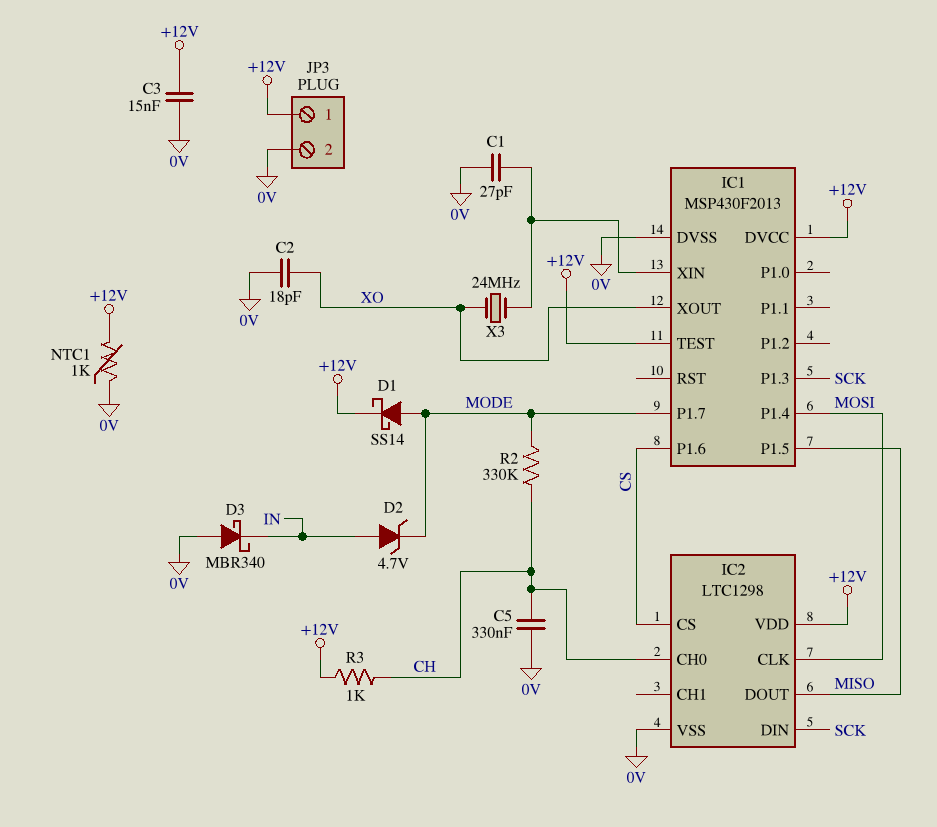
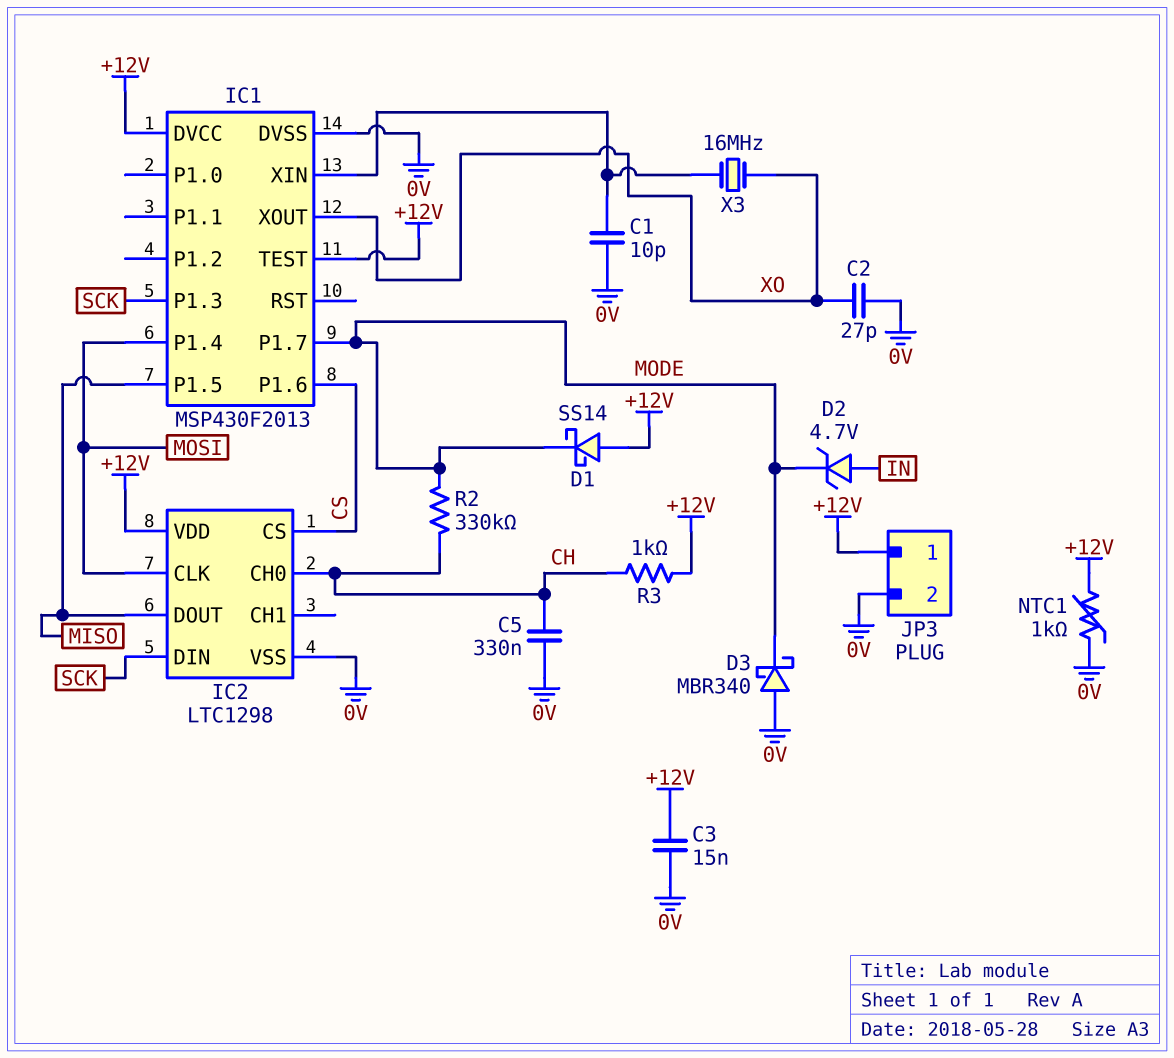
C1: 27pF (0V, IC1/XIN) -> 10pF (0V, IC1/XIN)
C2: 18pF (0V, XO) -> 27pF (0V, XO)
D1: schottky SS14 (A MODE, K +12V) -> schottky SS14 (A +12V, K MODE)
D3: schottky MBR340 (A 0V, K IN) -> schottky MBR340 (A 0V, K MODE)
X3: 24MHz (IC1/XIN, XO) -> 16MHz (IC1/XIN, XO)

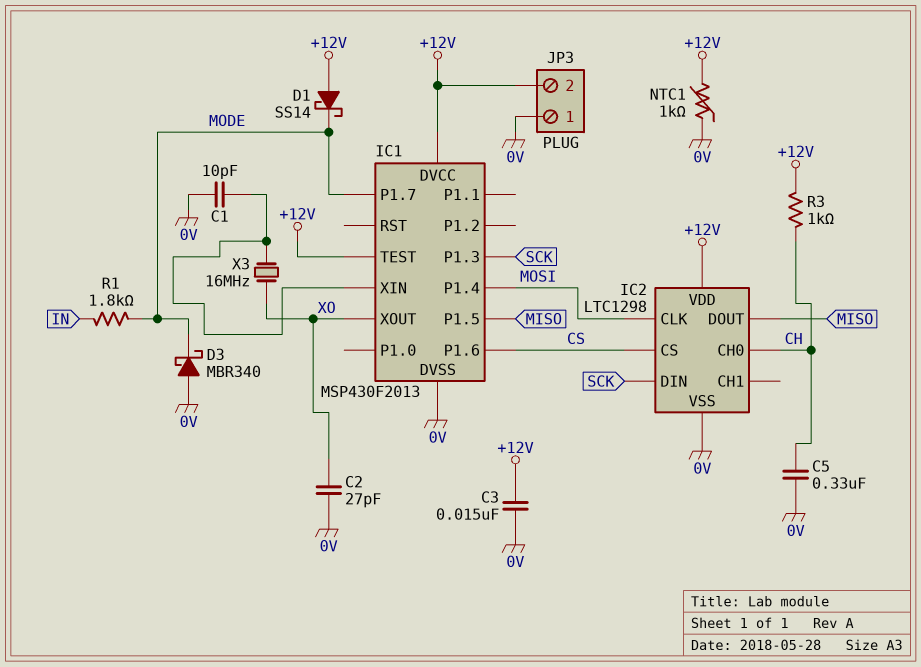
D2: zener 4.7V (A IN, K MODE) -> none
JP3 pin 1: +12V -> 0V
JP3 pin 2: 0V -> +12V
R1: none -> 1.8k (IN, MODE)
R2: 330k (CH, MODE) -> none

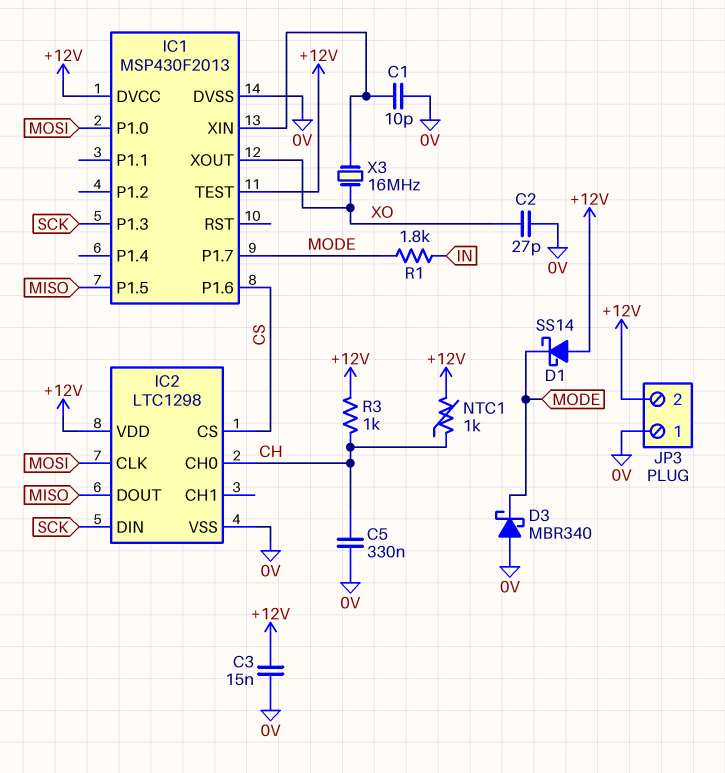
IC1 pin P1.0: none -> MOSI
IC1 pin P1.4: MOSI -> none
NTC1: 1k (+12V, 0V) -> 1k (+12V, CH)

